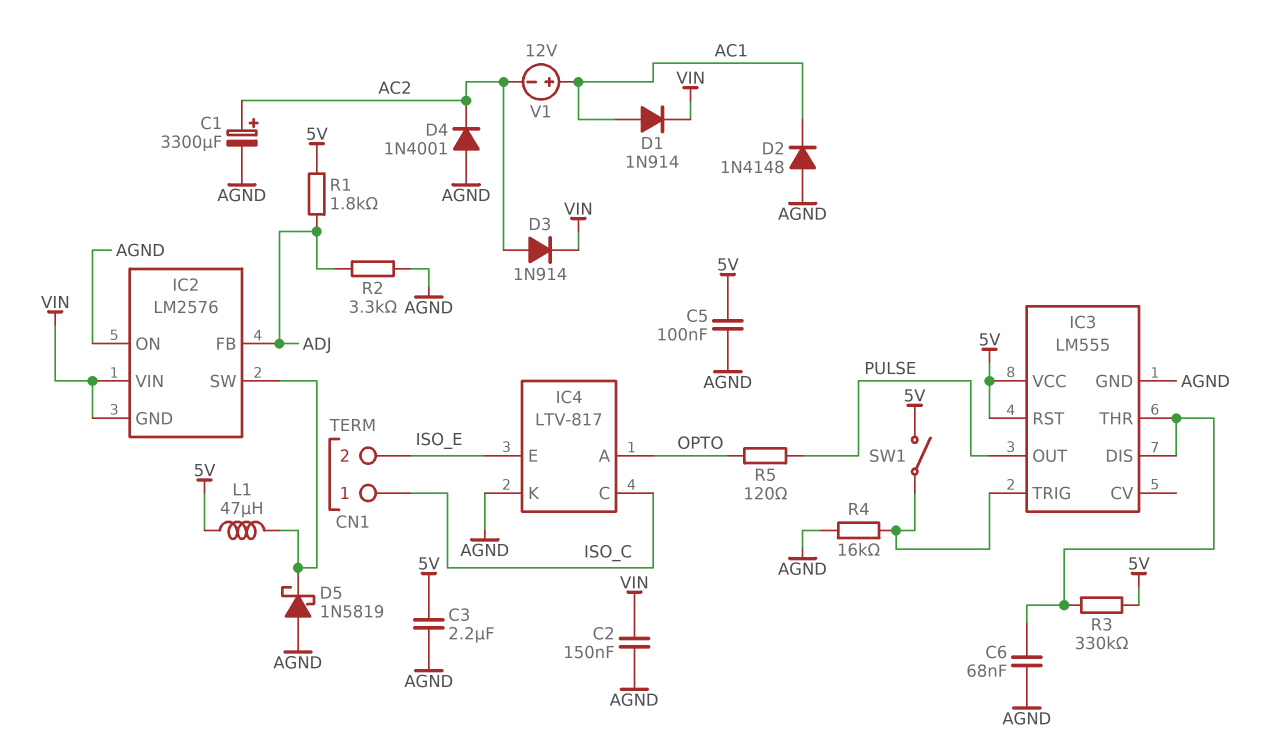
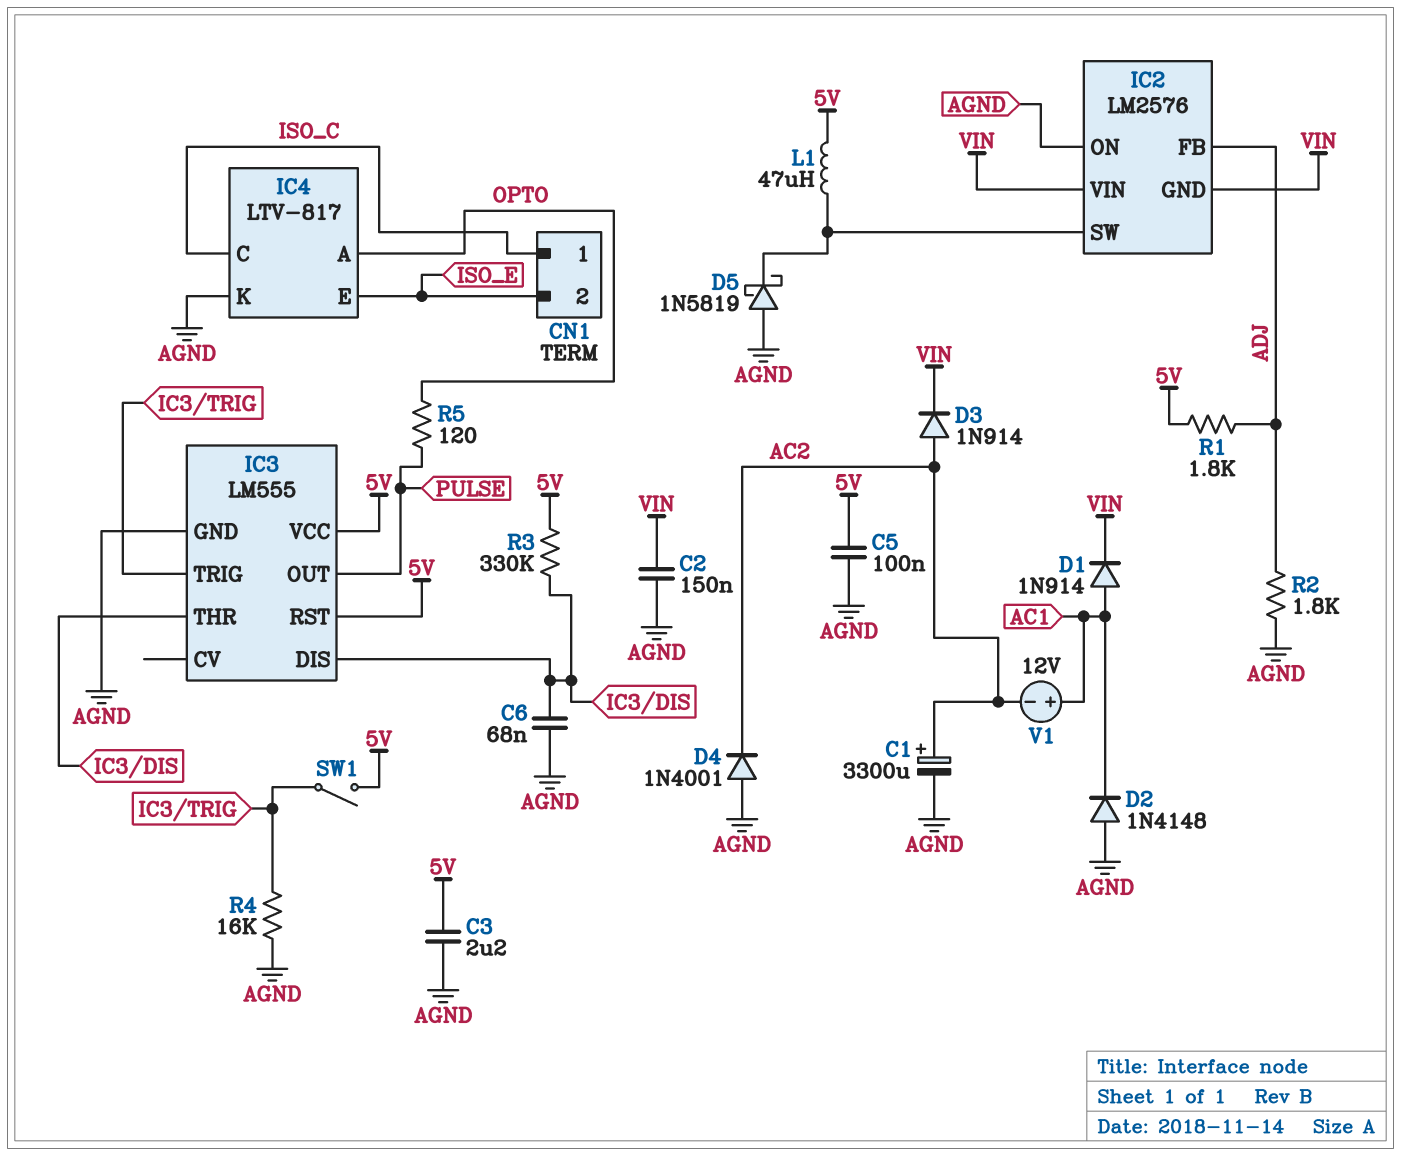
R2: 3.3k (ADJ, AGND) -> 1.8k (ADJ, AGND)

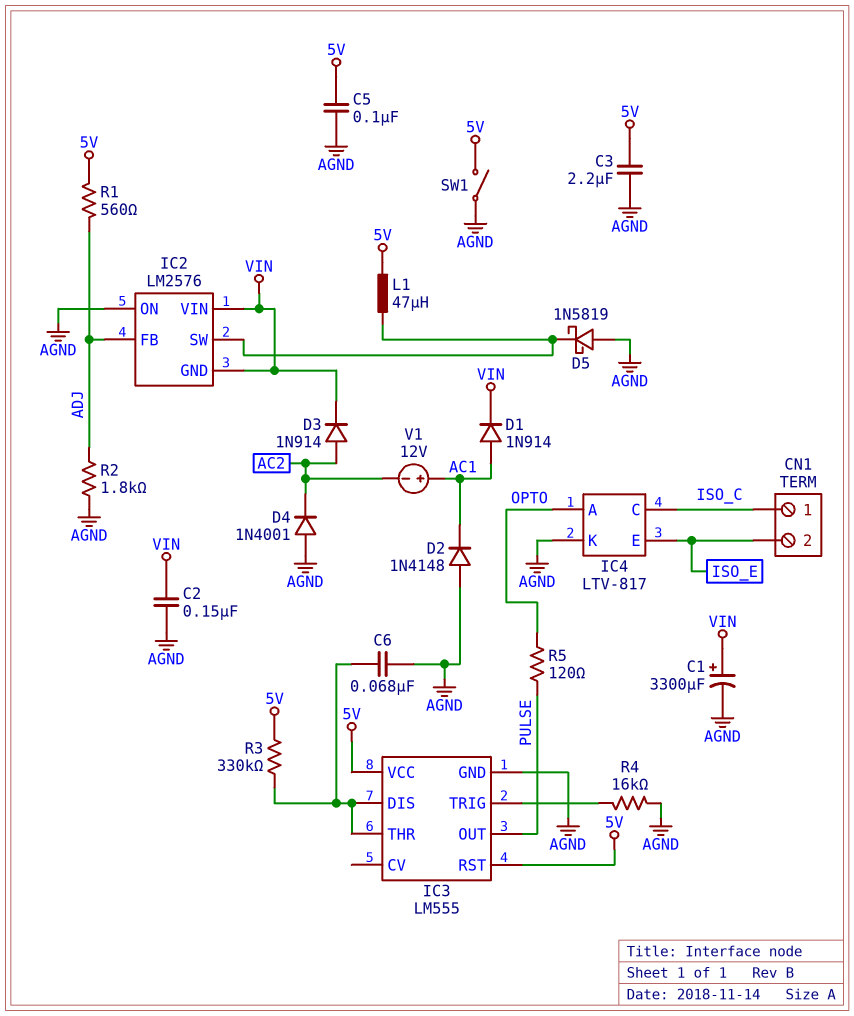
C1: 3300uF (plus AC2, minus AGND) -> 3300uF (plus VIN, minus AGND)
R1: 1.8k (5V, ADJ) -> 560 (5V, ADJ)
SW1: switch (5V, IC3/TRIG) -> switch (5V, AGND)

